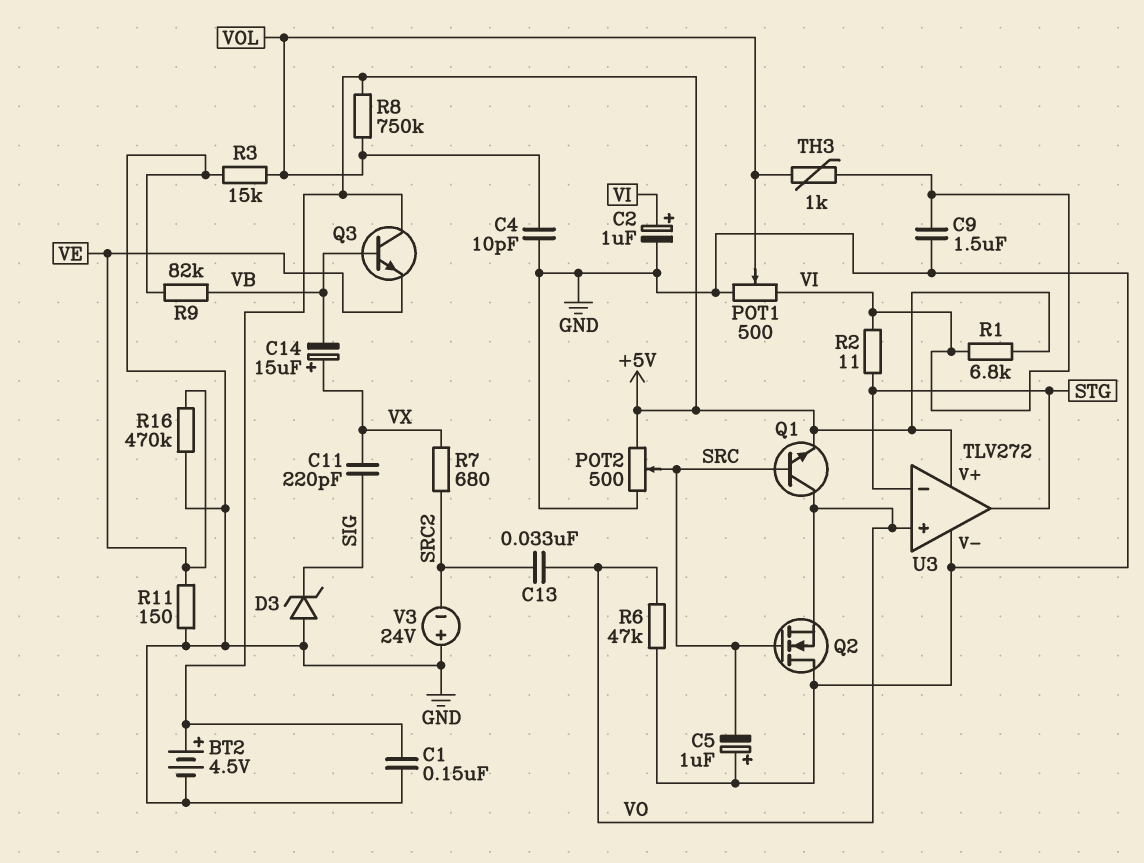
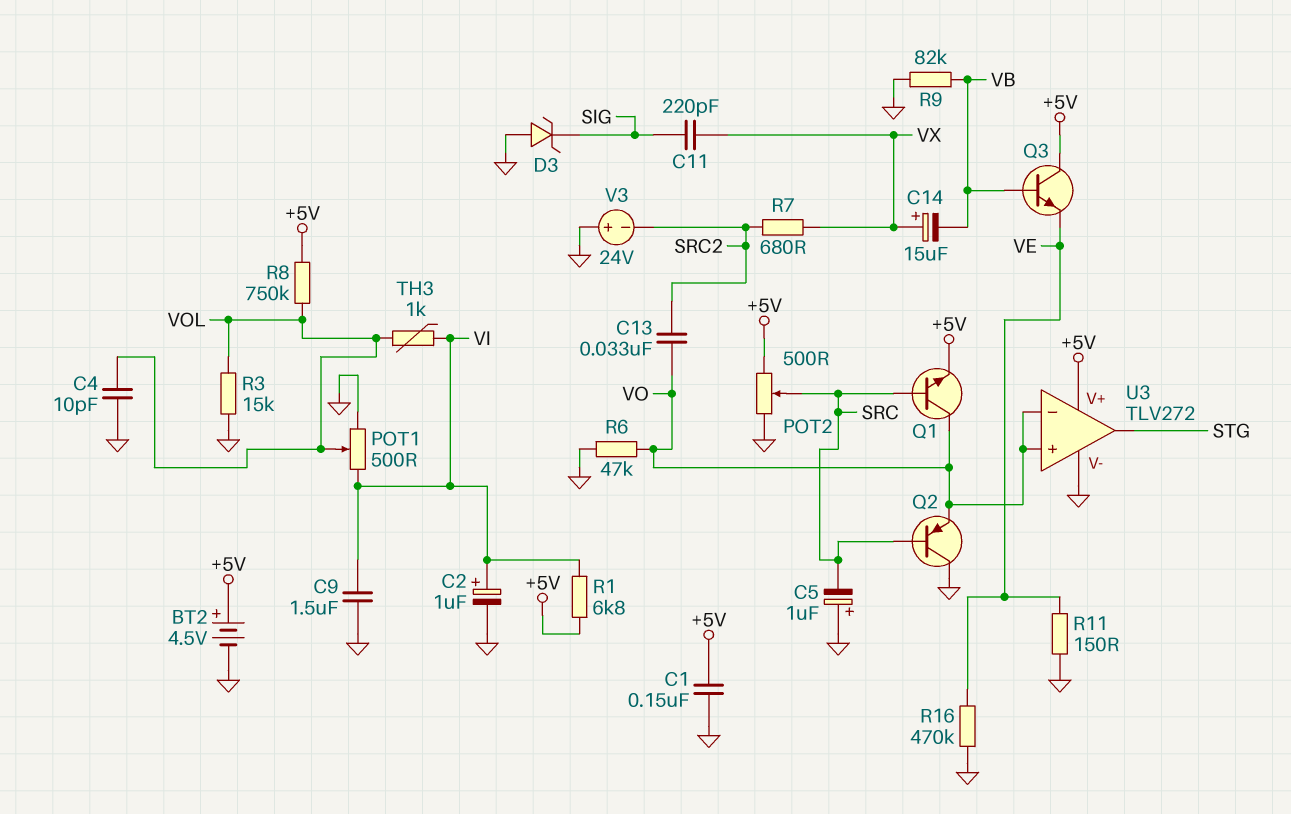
Q2: NMOS (G SRC, D GND, S VO) -> PNP (B SRC, C GND, E VO)
R2: 11 (STG, VI) -> none
U3 pin in-: STG -> VO

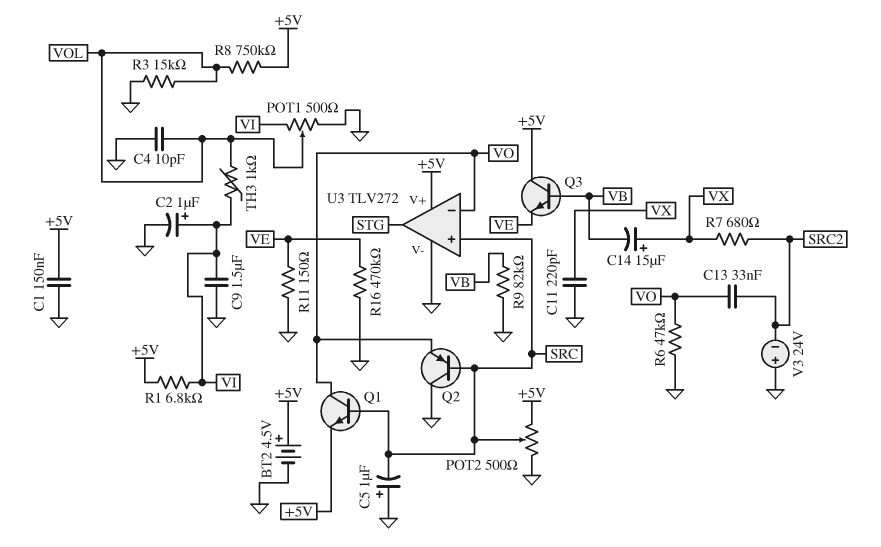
C11: 220pF (SIG, VX) -> 220pF (GND, VX)
D3: zener (A GND, K SIG) -> none
U3 pin in+: VO -> SRC

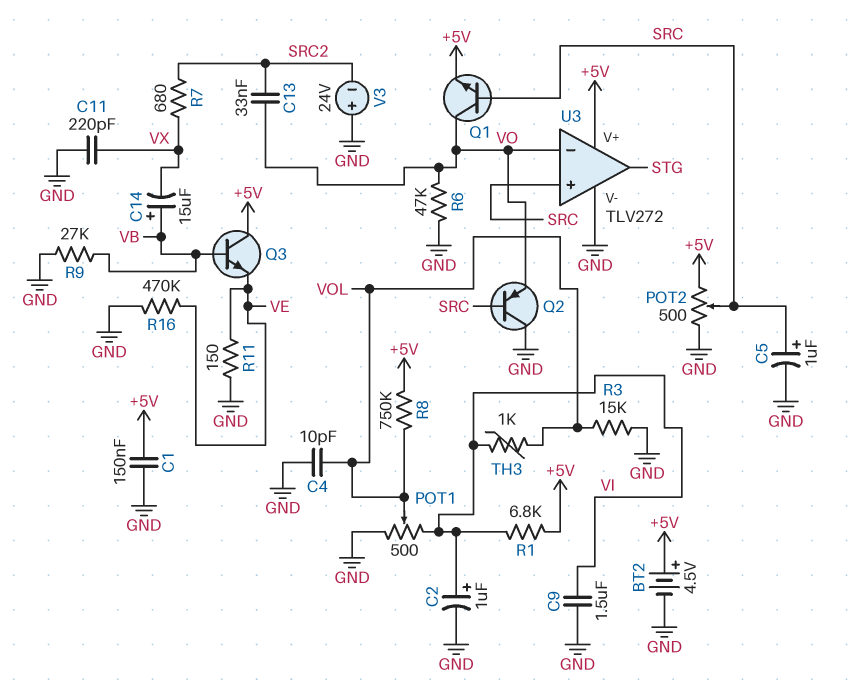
C5: 1uF (plus GND, minus SRC) -> 1uF (plus SRC, minus GND)
C14: 15uF (plus VX, minus VB) -> 15uF (plus VB, minus VX)
R9: 82k (GND, VB) -> 27k (GND, VB)

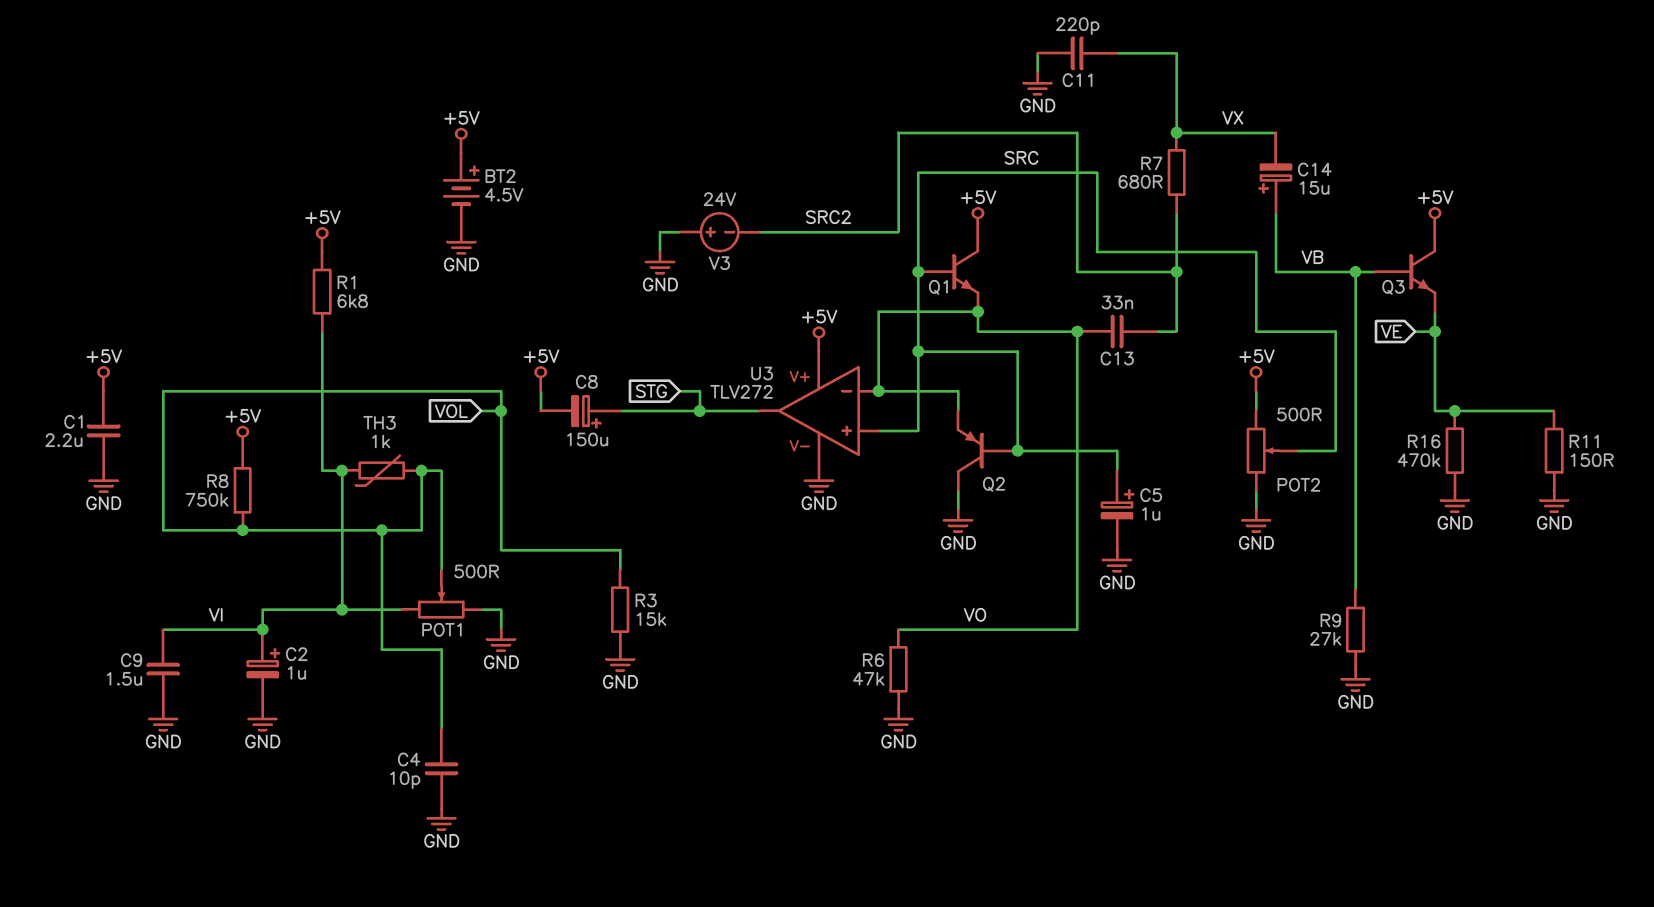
C1: 150nF (+5V, GND) -> 2.2uF (+5V, GND)
C8: none -> 150uF (plus STG, minus +5V)
Q1: NPN (B SRC, C VO, E +5V) -> NPN (B SRC, C +5V, E VO)

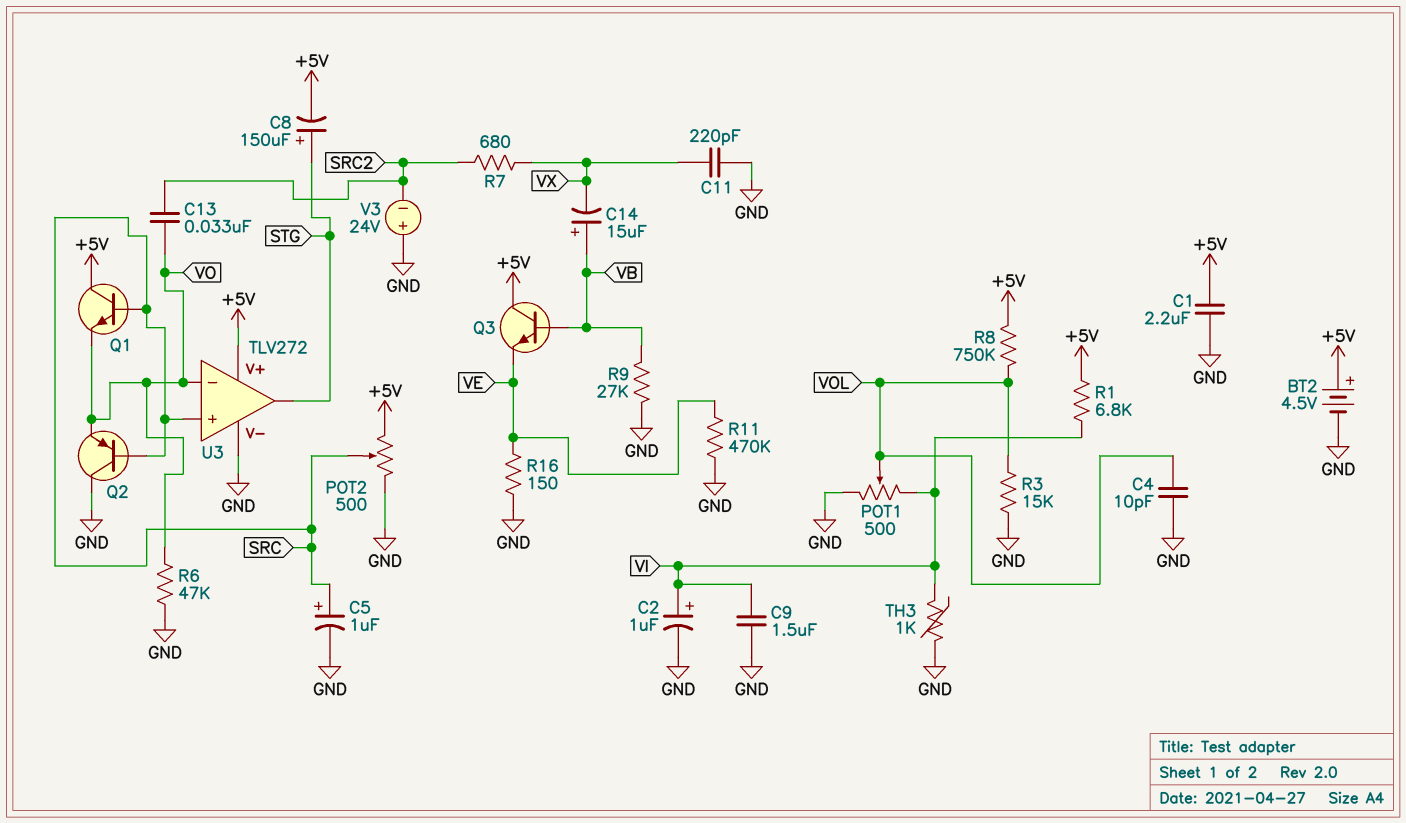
R11: 150 (GND, VE) -> 470k (GND, VE)
R16: 470k (GND, VE) -> 150 (GND, VE)
TH3: 1k (VI, VOL) -> 1k (GND, VI)

